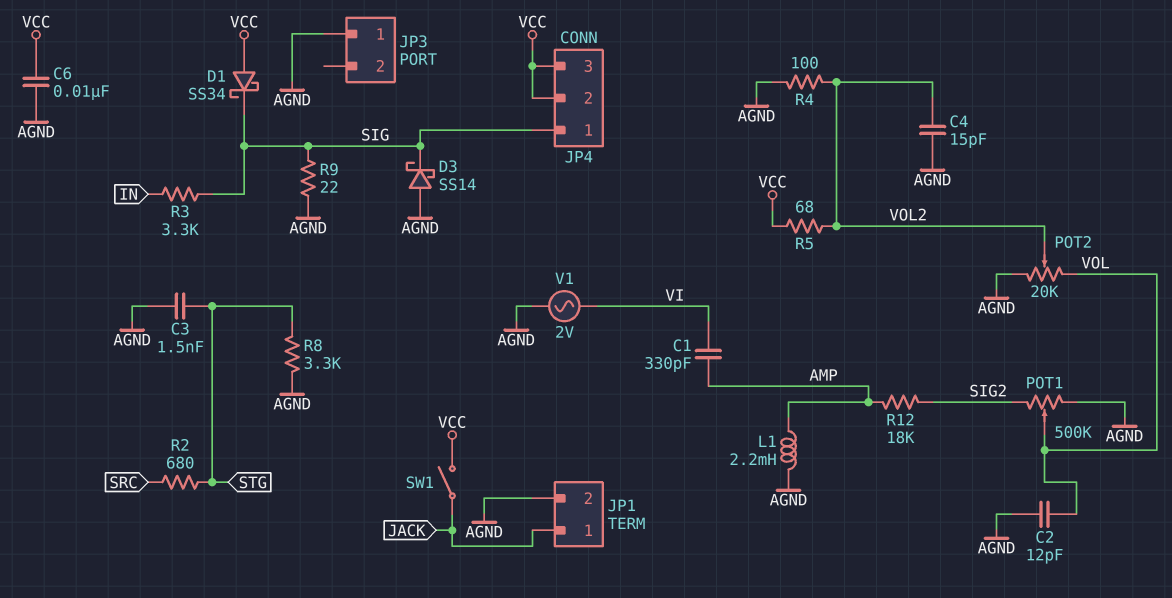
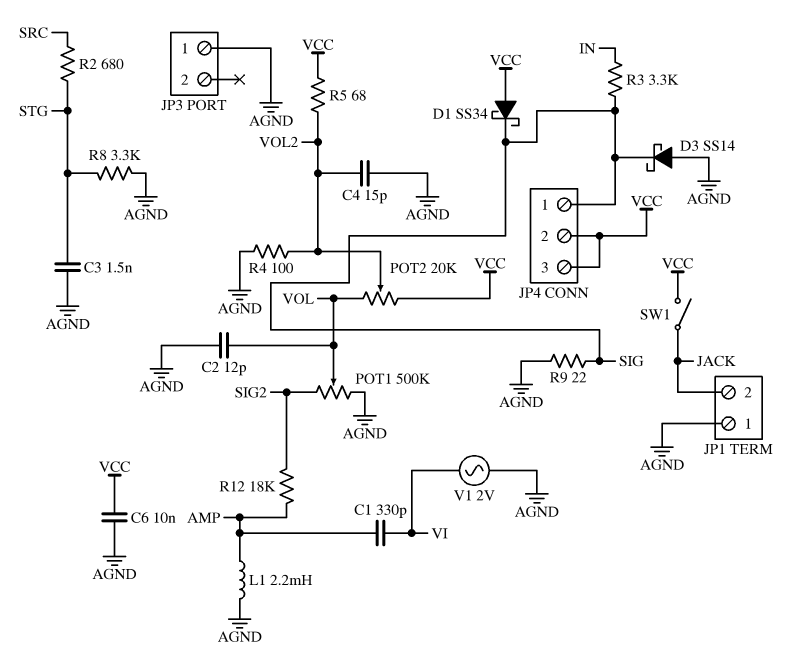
JP1 pin 1: JACK -> AGND
JP1 pin 2: AGND -> JACK
POT2: 20k (AGND, VOL, wiper VOL2) -> 20k (VCC, VOL, wiper VOL2)

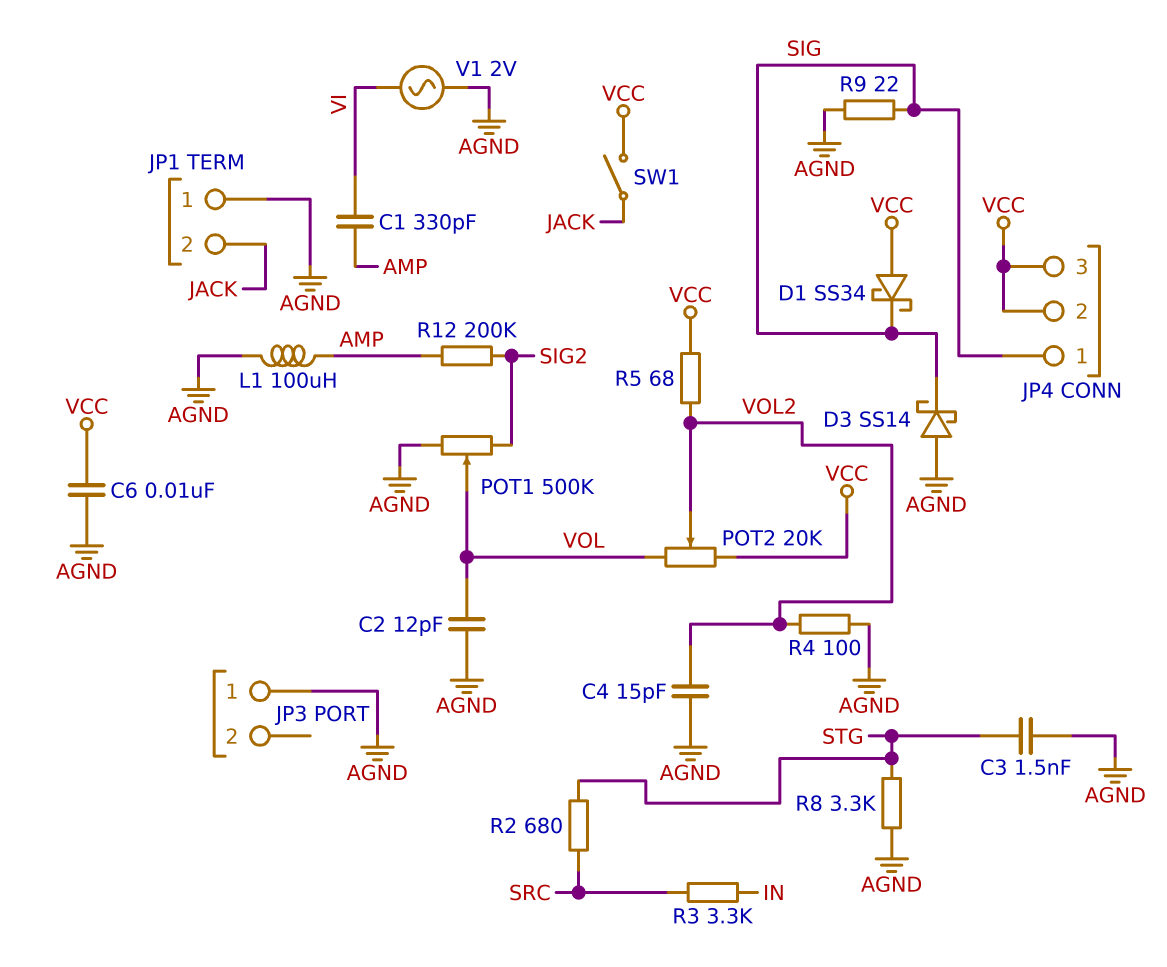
L1: 2.2mH (AGND, AMP) -> 100uH (AGND, AMP)
R3: 3.3k (IN, SIG) -> 3.3k (IN, SRC)
R12: 18k (AMP, SIG2) -> 200k (AMP, SIG2)

